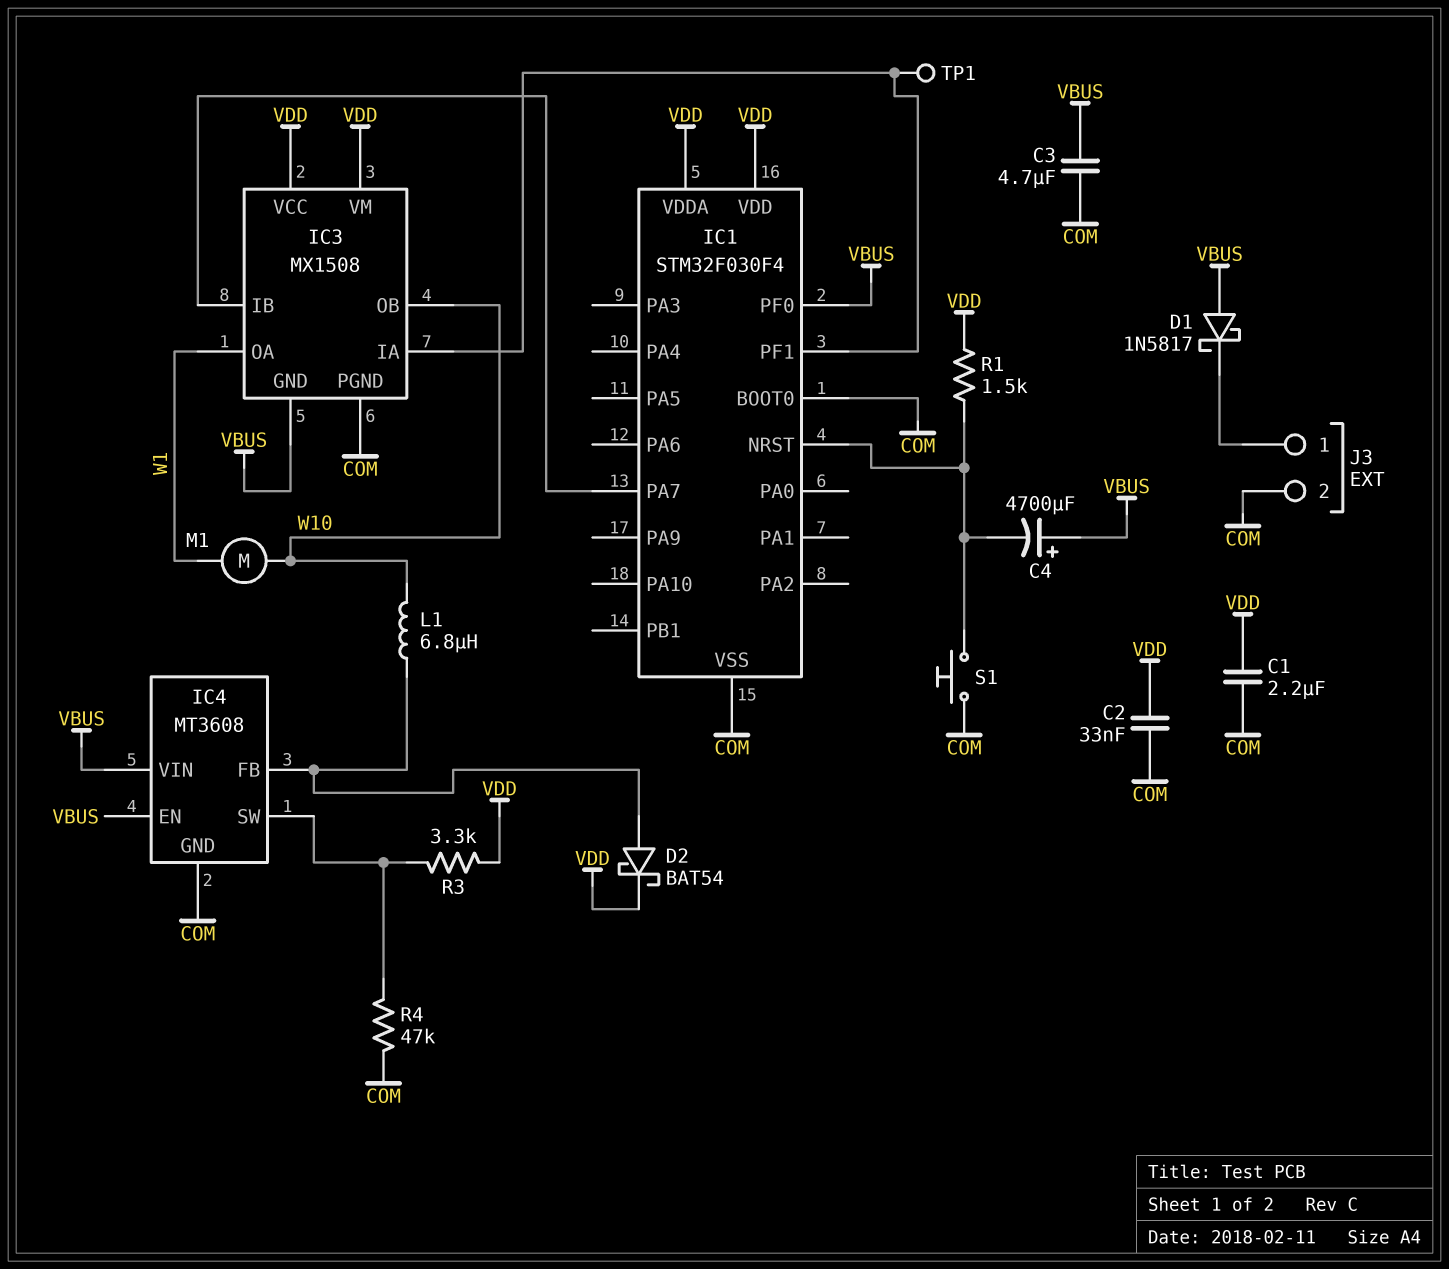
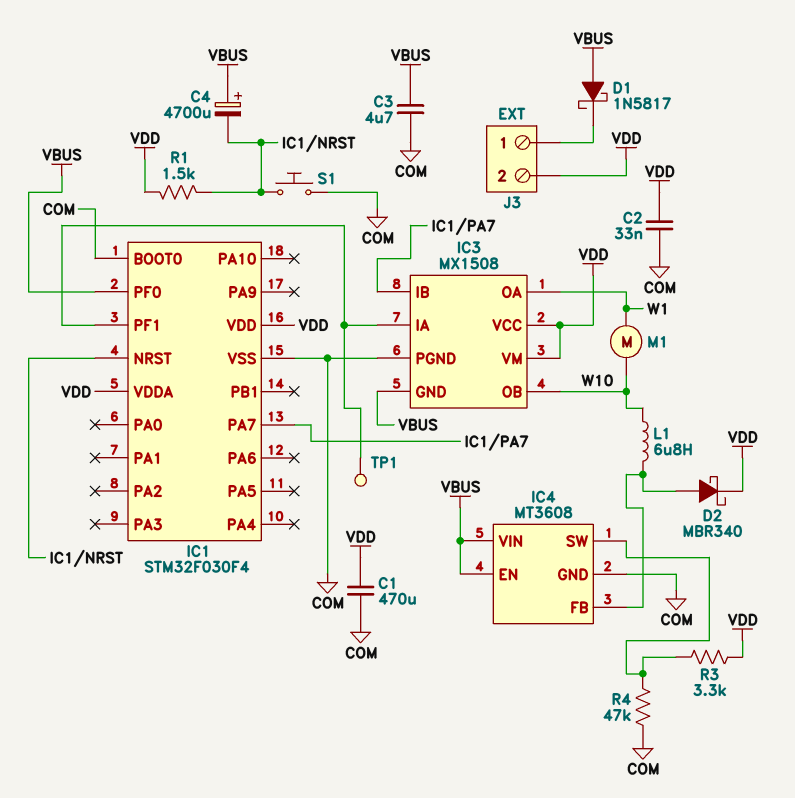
C1: 2.2uF (COM, VDD) -> 470uF (COM, VDD)
D2: schottky BAT54 (A IC4/FB, K VDD) -> schottky MBR340 (A IC4/FB, K VDD)
J3 pin 2: COM -> VDD

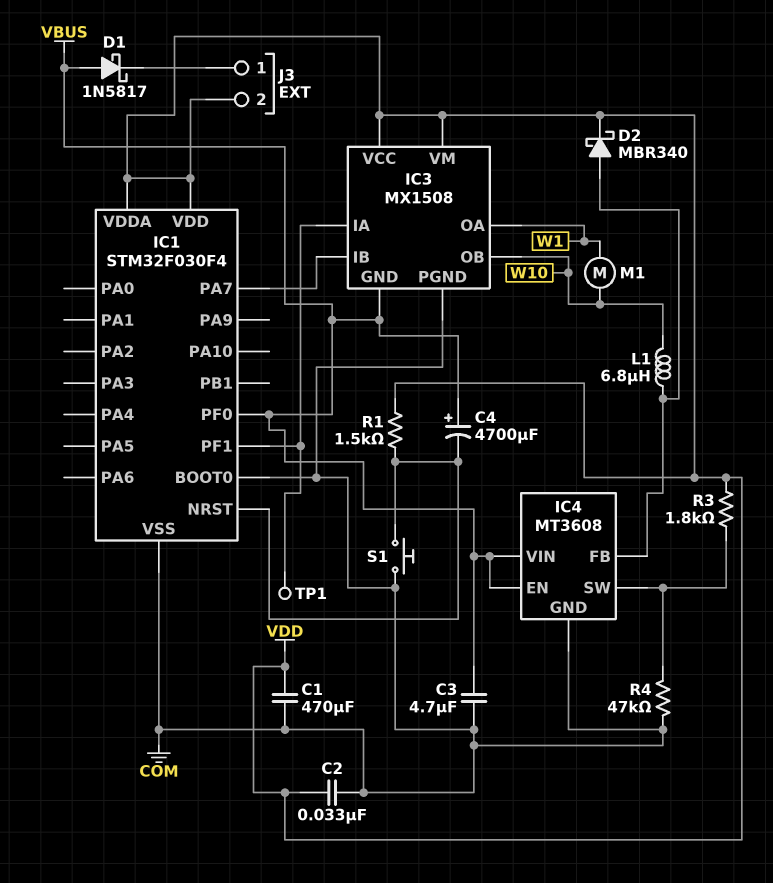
R3: 3.3k (IC4/SW, VDD) -> 1.8k (IC4/SW, VDD)

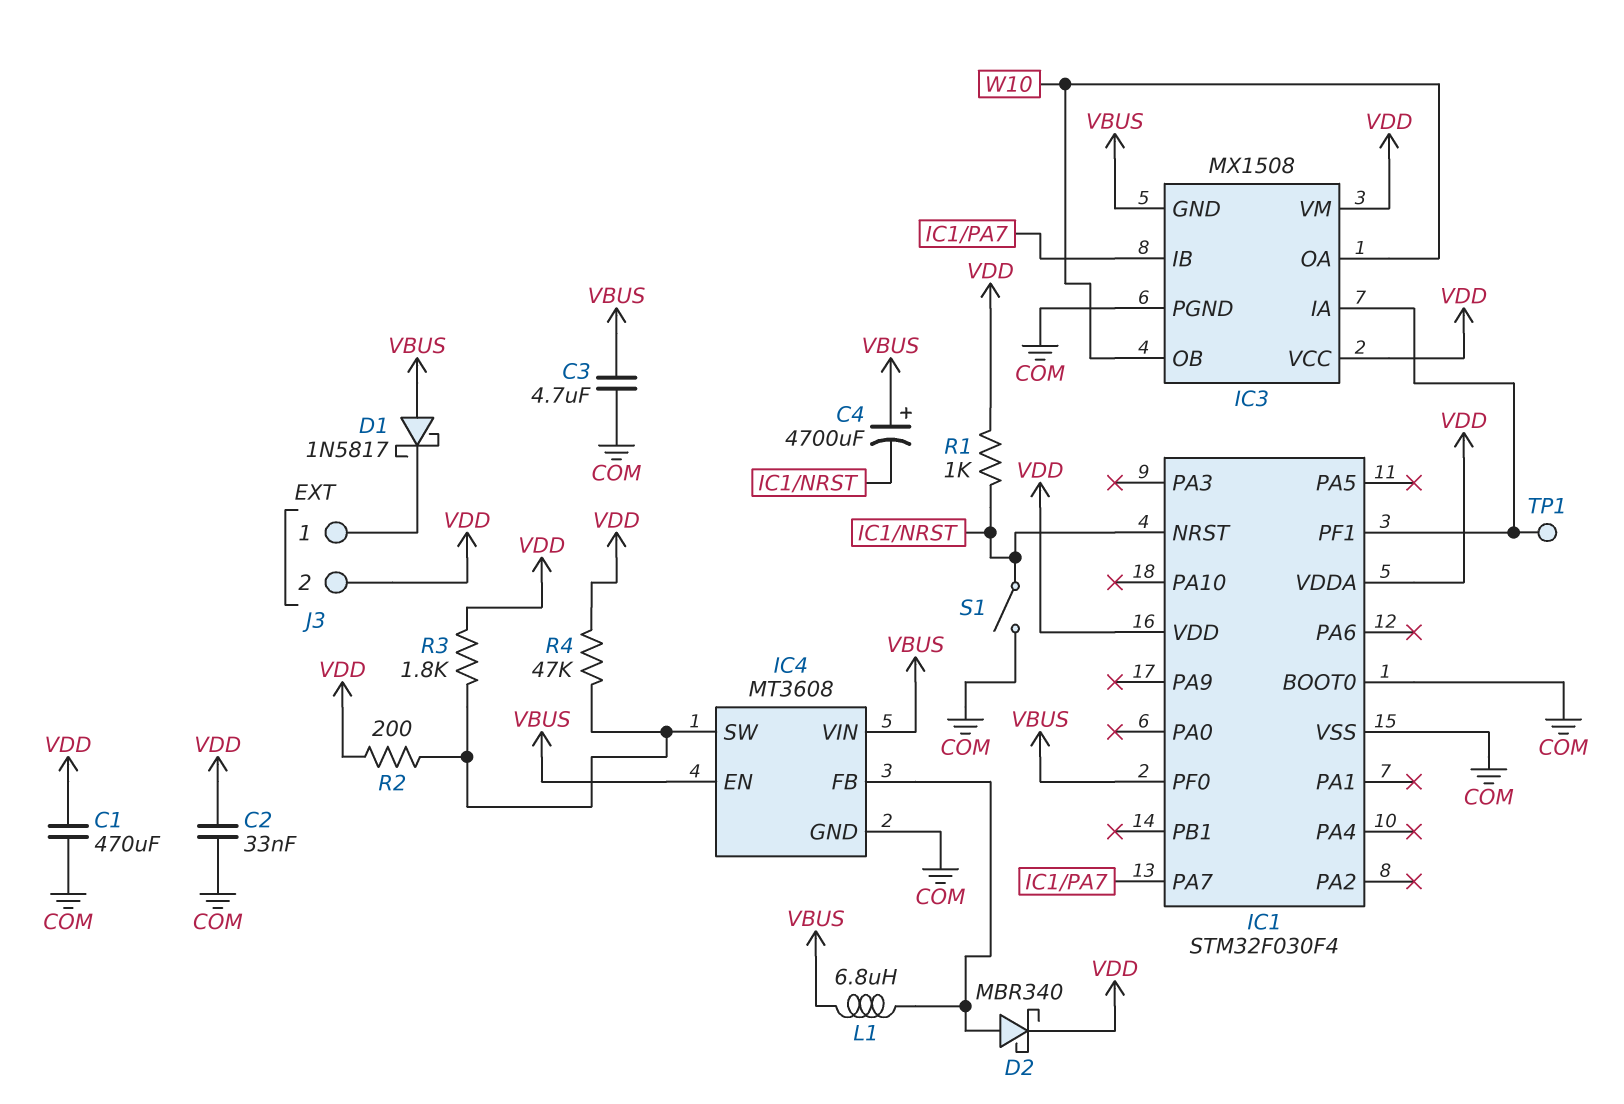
IC3 pin OA: W1 -> W10
L1: 6.8uH (IC4/FB, W10) -> 6.8uH (IC4/FB, VBUS)
M1: motor (W1, W10) -> none
R1: 1.5k (IC1/NRST, VDD) -> 1k (IC1/NRST, VDD)
R2: none -> 200 (IC4/SW, VDD)
R4: 47k (COM, IC4/SW) -> 47k (IC4/SW, VDD)
S1: button (COM, IC1/NRST) -> switch (COM, IC1/NRST)

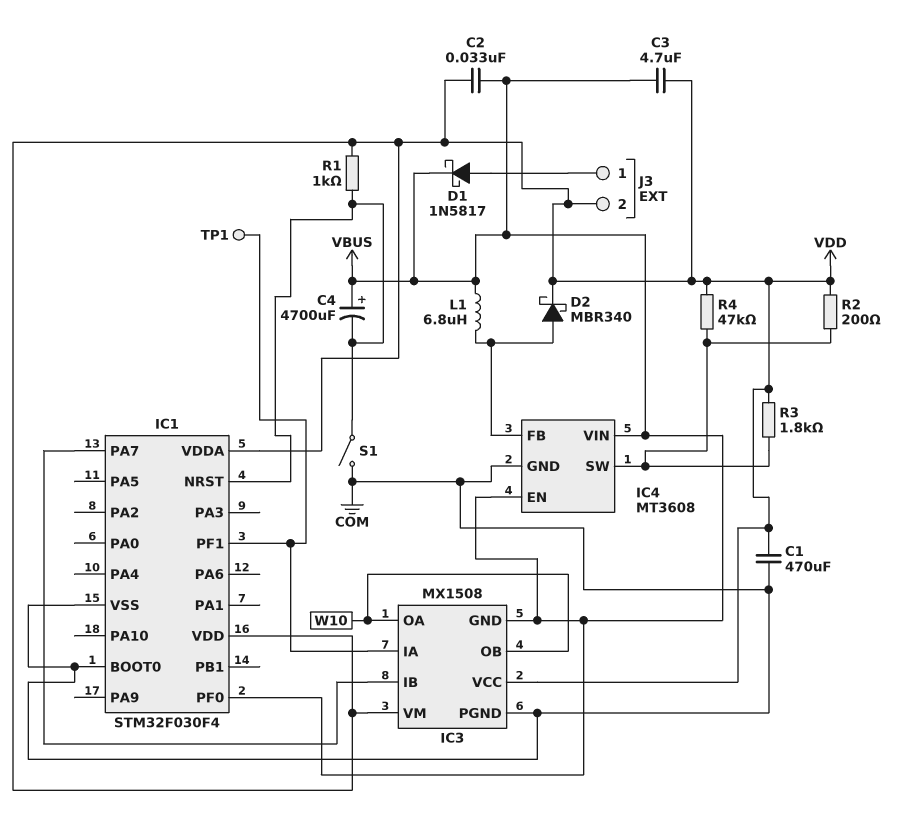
C2: 33nF (COM, VDD) -> 33nF (VBUS, VDD)
C3: 4.7uF (COM, VBUS) -> 4.7uF (VBUS, VDD)
D1: schottky 1N5817 (A VBUS, K J3/1) -> schottky 1N5817 (A J3/1, K VBUS)

